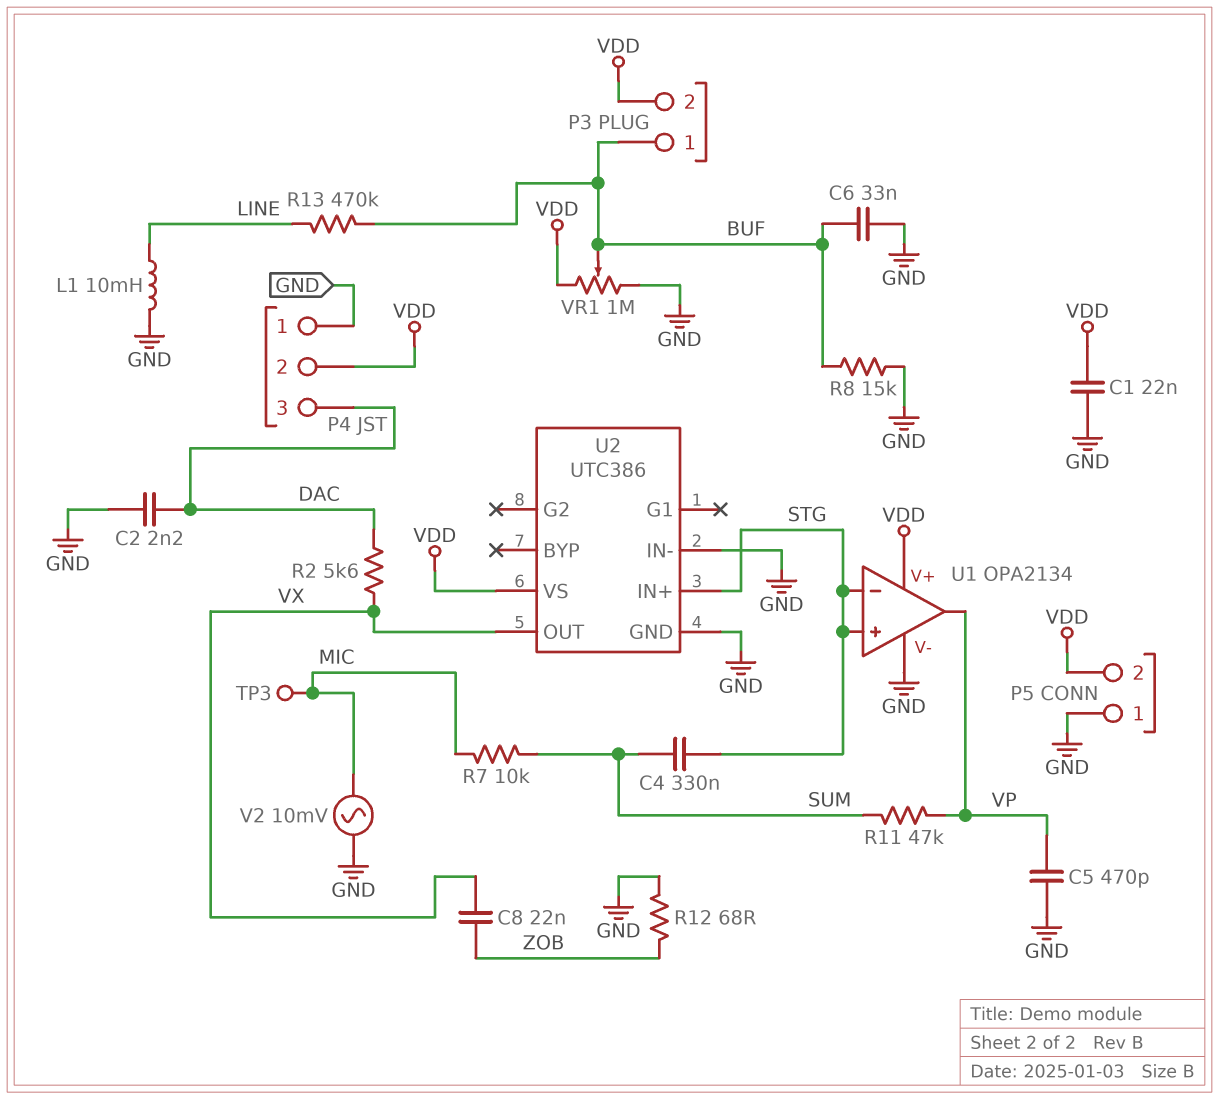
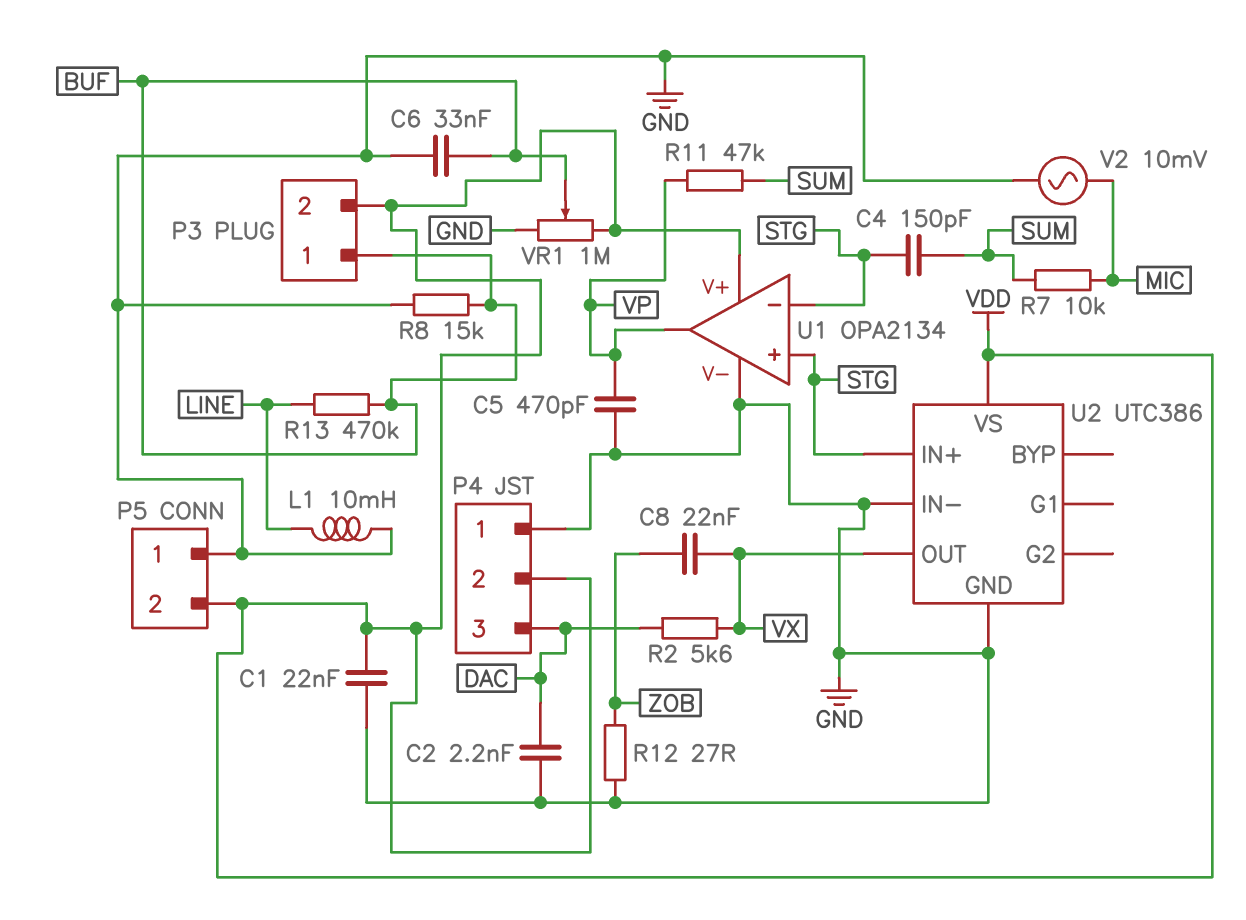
C4: 330nF (STG, SUM) -> 150pF (STG, SUM)
R12: 68 (GND, ZOB) -> 27 (GND, ZOB)
TP3: test point (MIC) -> none

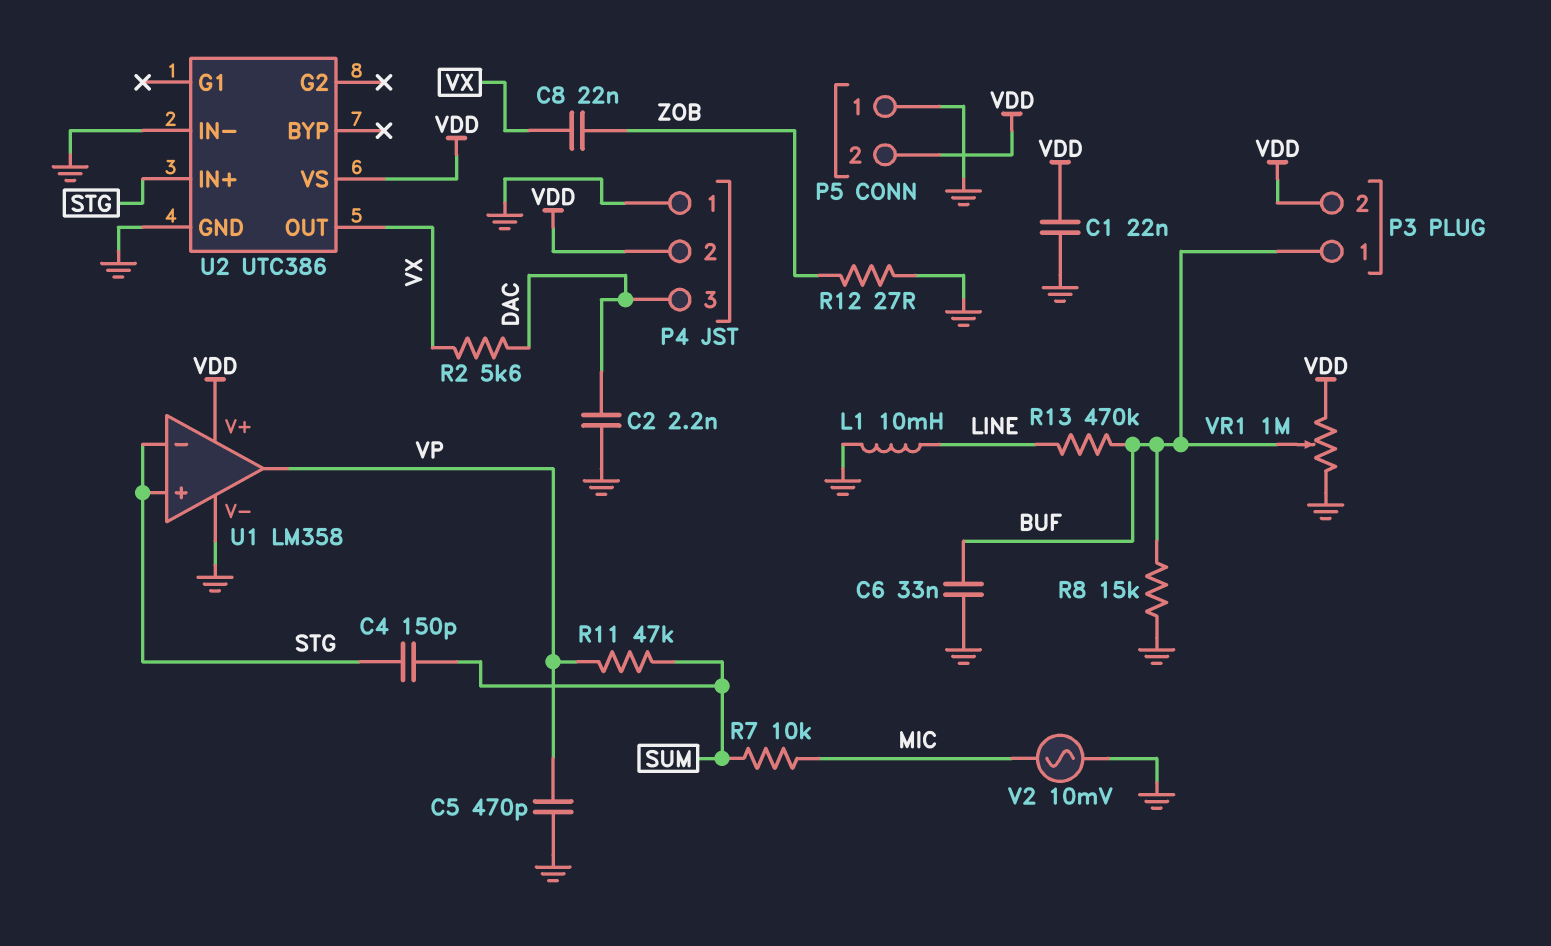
U1: OPA2134 -> LM358

